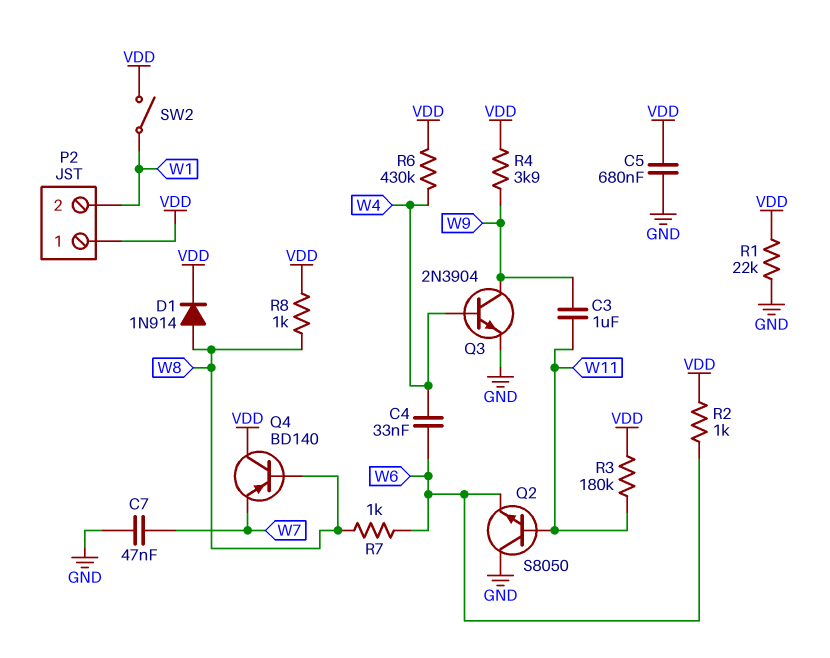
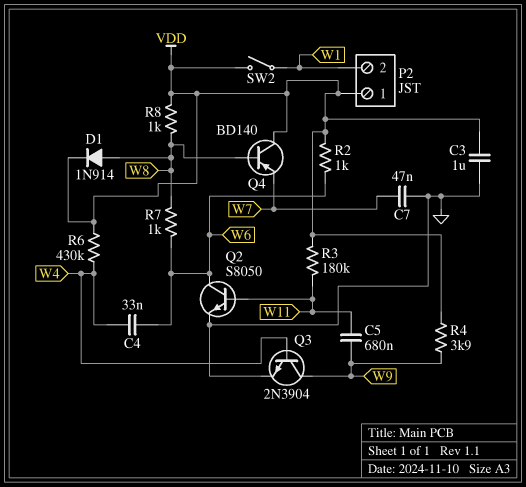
C3: 1uF (W9, W11) -> 1uF (GND, VDD)
C5: 680nF (GND, VDD) -> 680nF (W9, W11)
Q2: NPN S8050 (B W11, C GND, E W6) -> NPN S8050 (B W11, C W6, E GND)
R1: 22k (GND, VDD) -> none

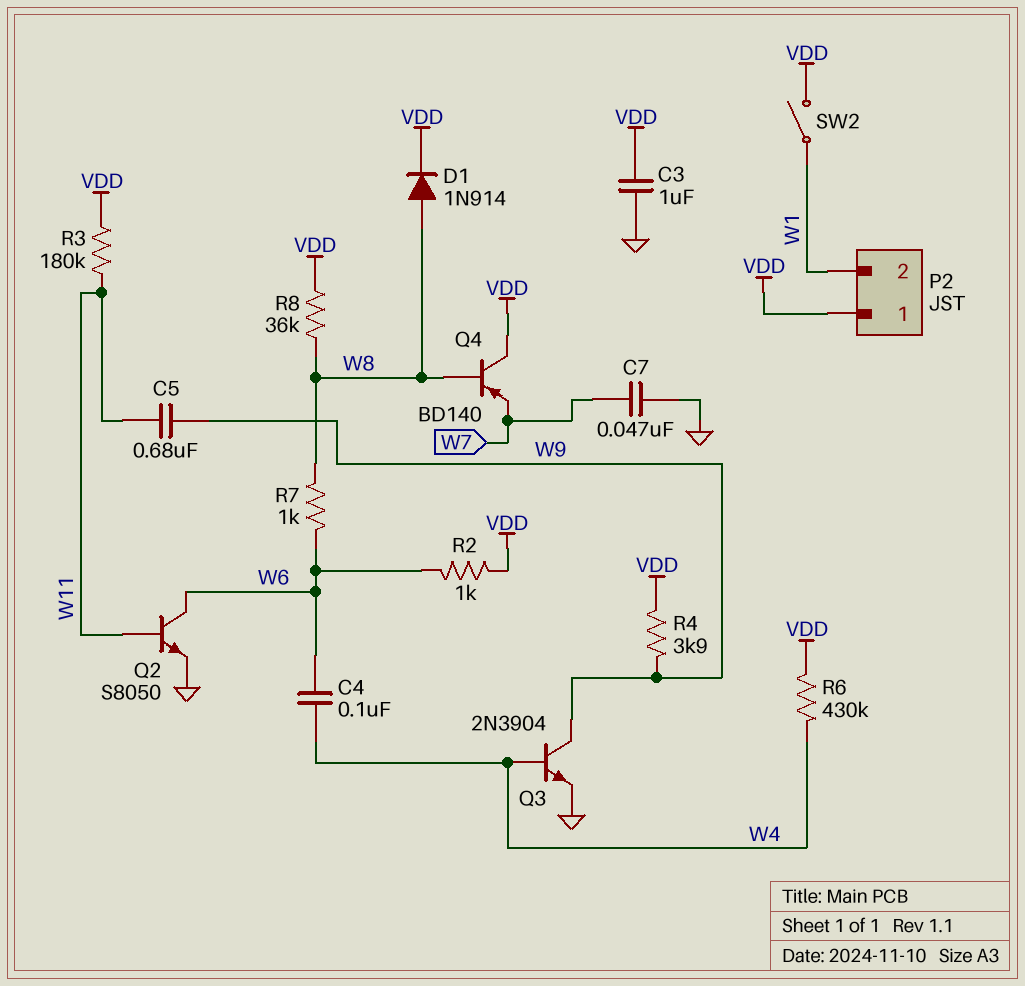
C4: 33nF (W4, W6) -> 100nF (W4, W6)
R8: 1k (VDD, W8) -> 36k (VDD, W8)

